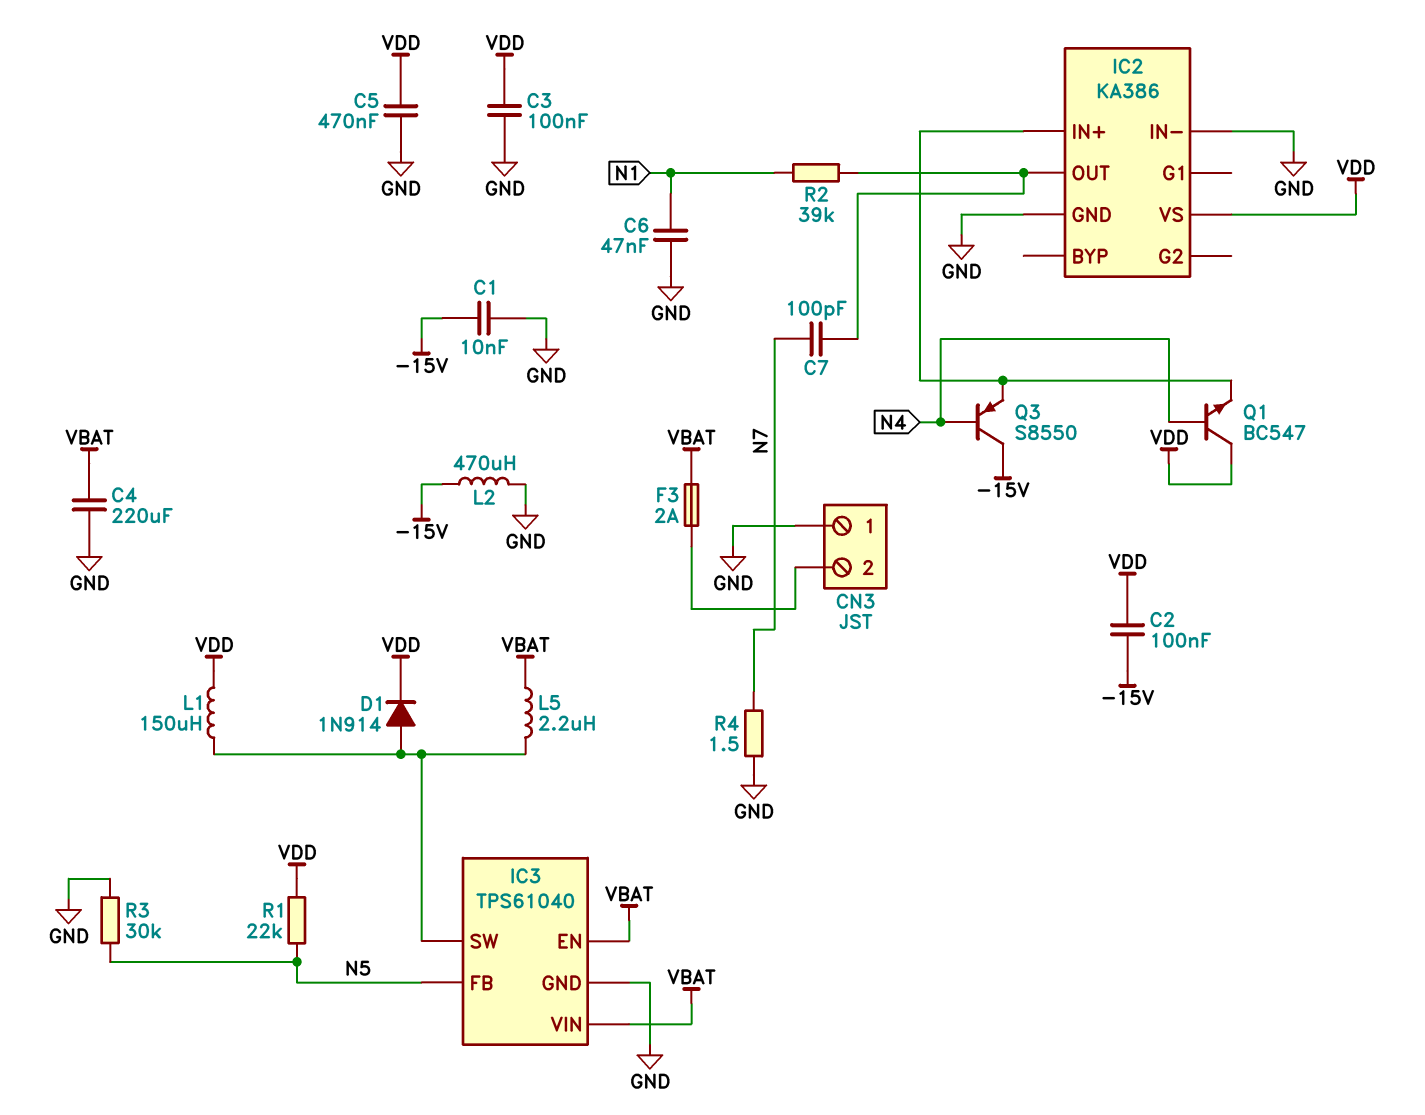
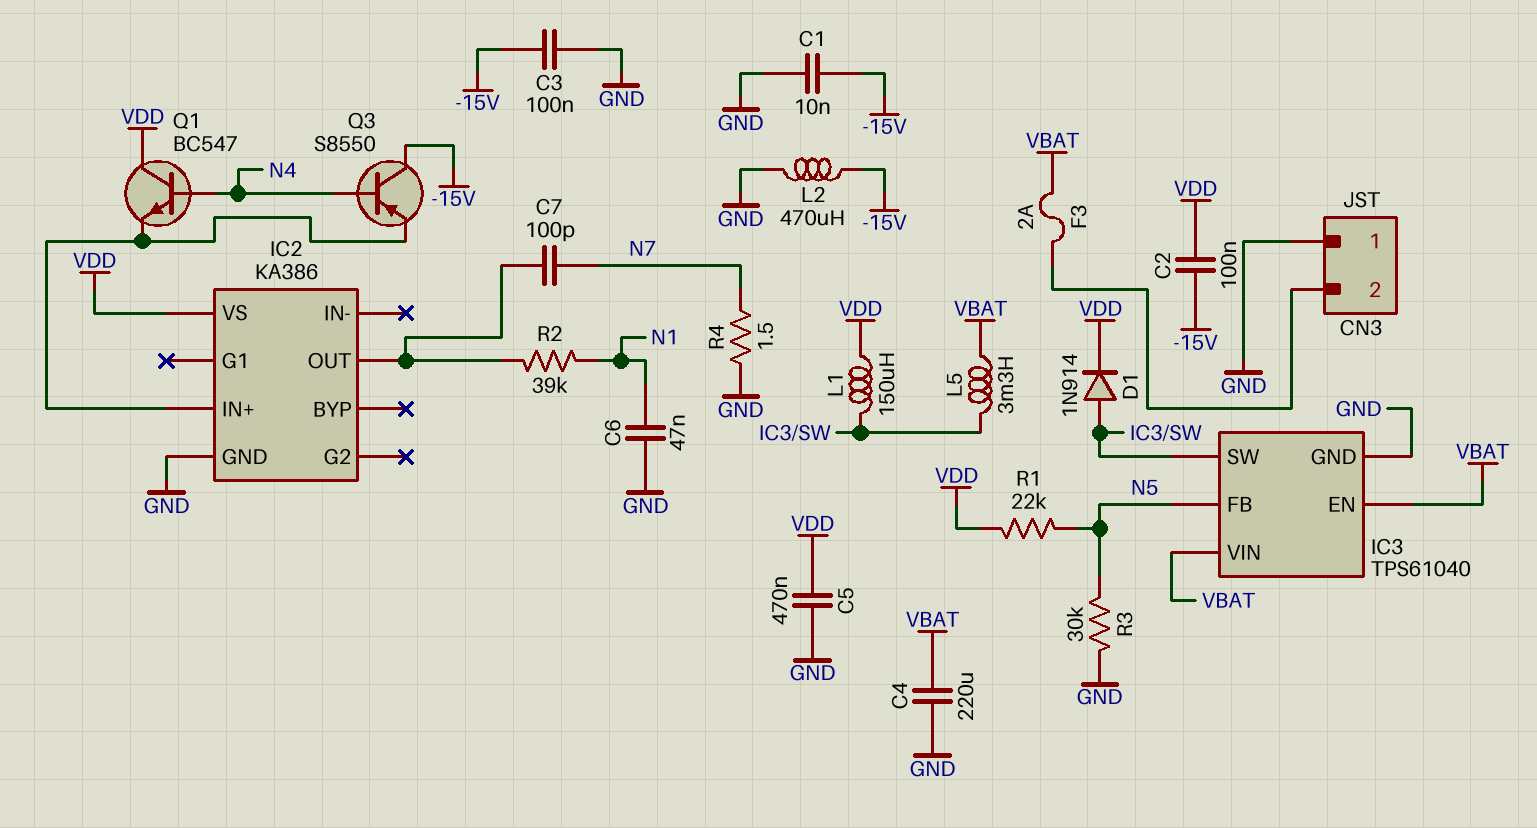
C3: 100nF (GND, VDD) -> 100nF (-15V, GND)
IC2 pin IN-: GND -> none
L5: 2.2uH (IC3/SW, VBAT) -> 3.3mH (IC3/SW, VBAT)

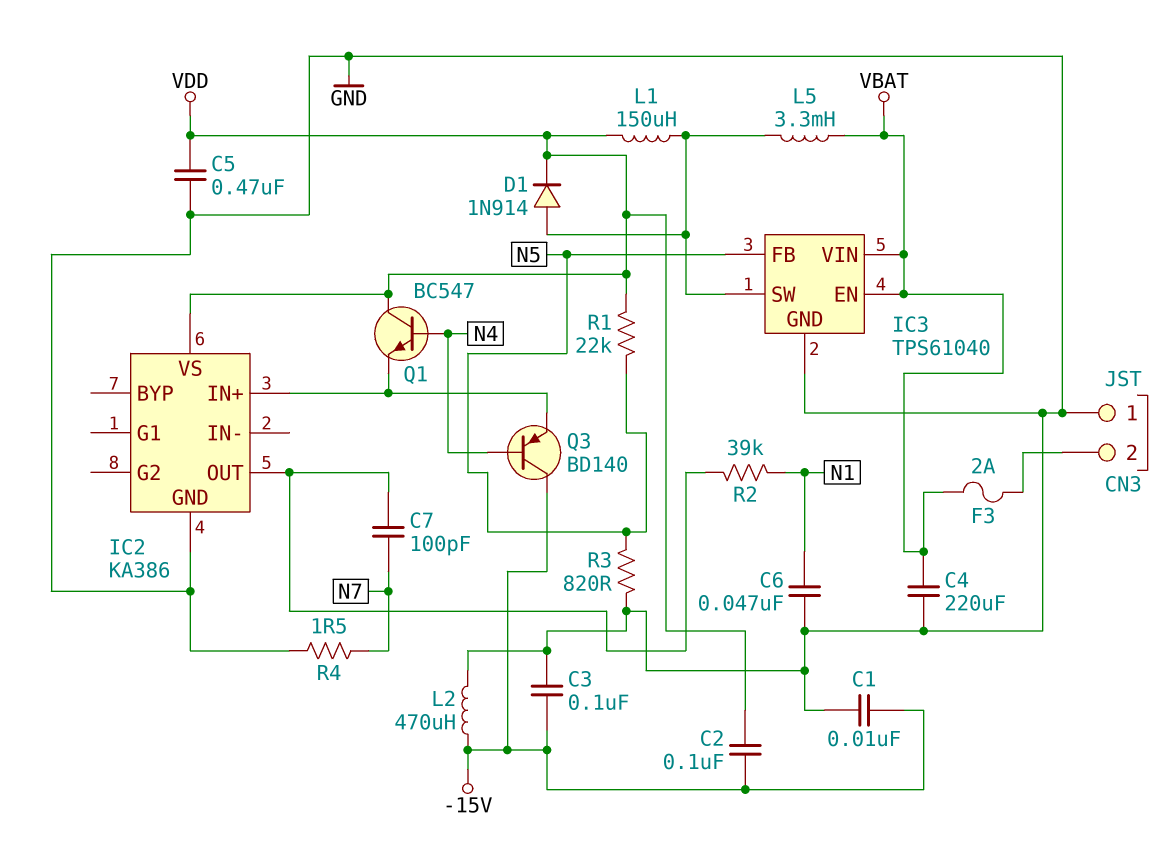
Q3: PNP S8550 (B N4, C -15V, E IC2/IN+) -> PNP BD140 (B N4, C -15V, E IC2/IN+)
R3: 30k (GND, N5) -> 820 (GND, N5)

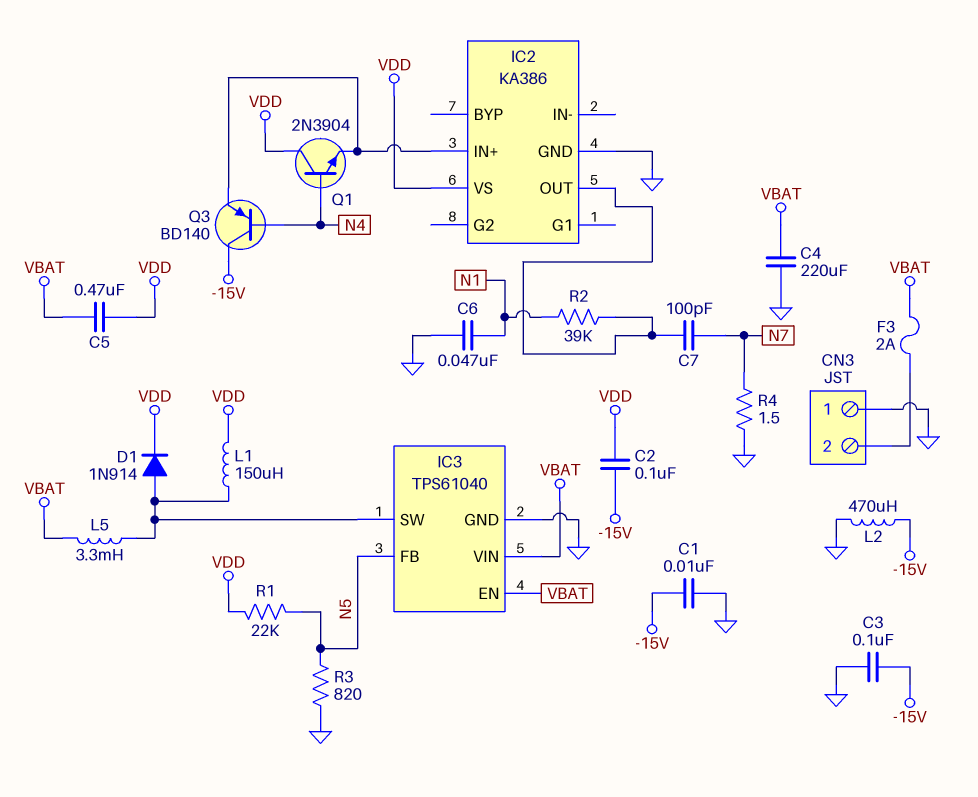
C5: 470nF (GND, VDD) -> 470nF (VBAT, VDD)
Q1: NPN BC547 (B N4, C VDD, E IC2/IN+) -> NPN 2N3904 (B N4, C VDD, E IC2/IN+)

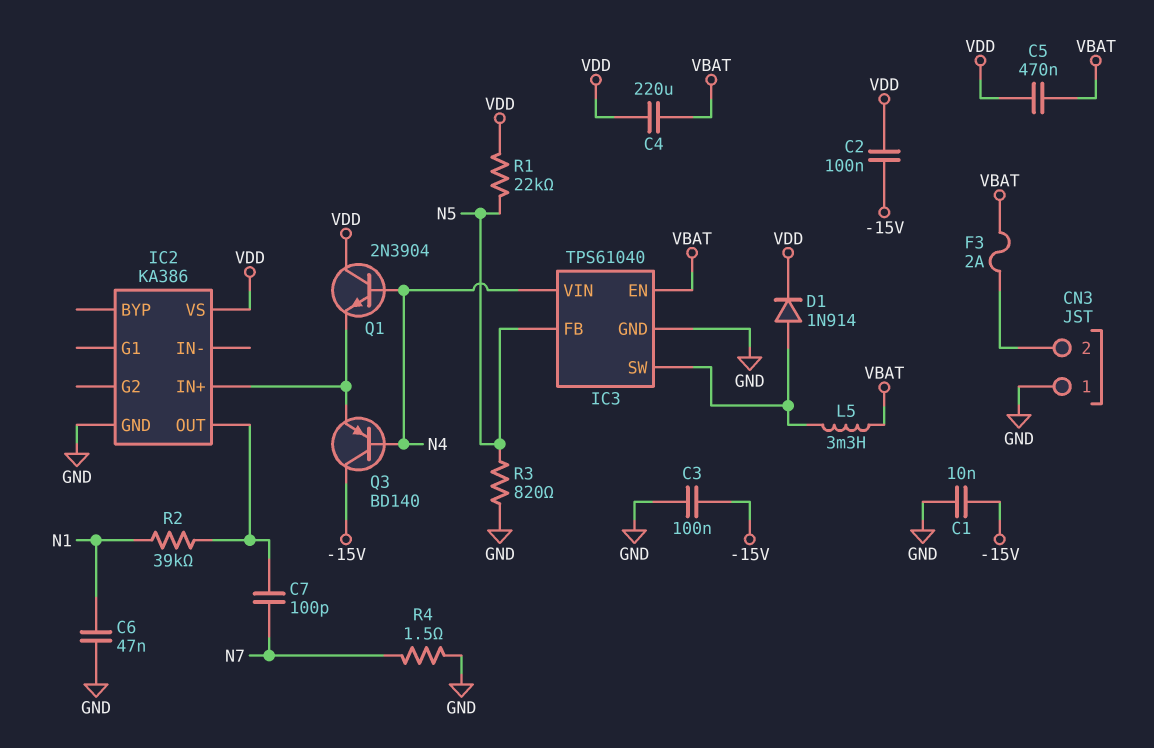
C4: 220uF (GND, VBAT) -> 220uF (VBAT, VDD)
IC3 pin VIN: VBAT -> N4
L1: 150uH (IC3/SW, VDD) -> none
L2: 470uH (-15V, GND) -> none

